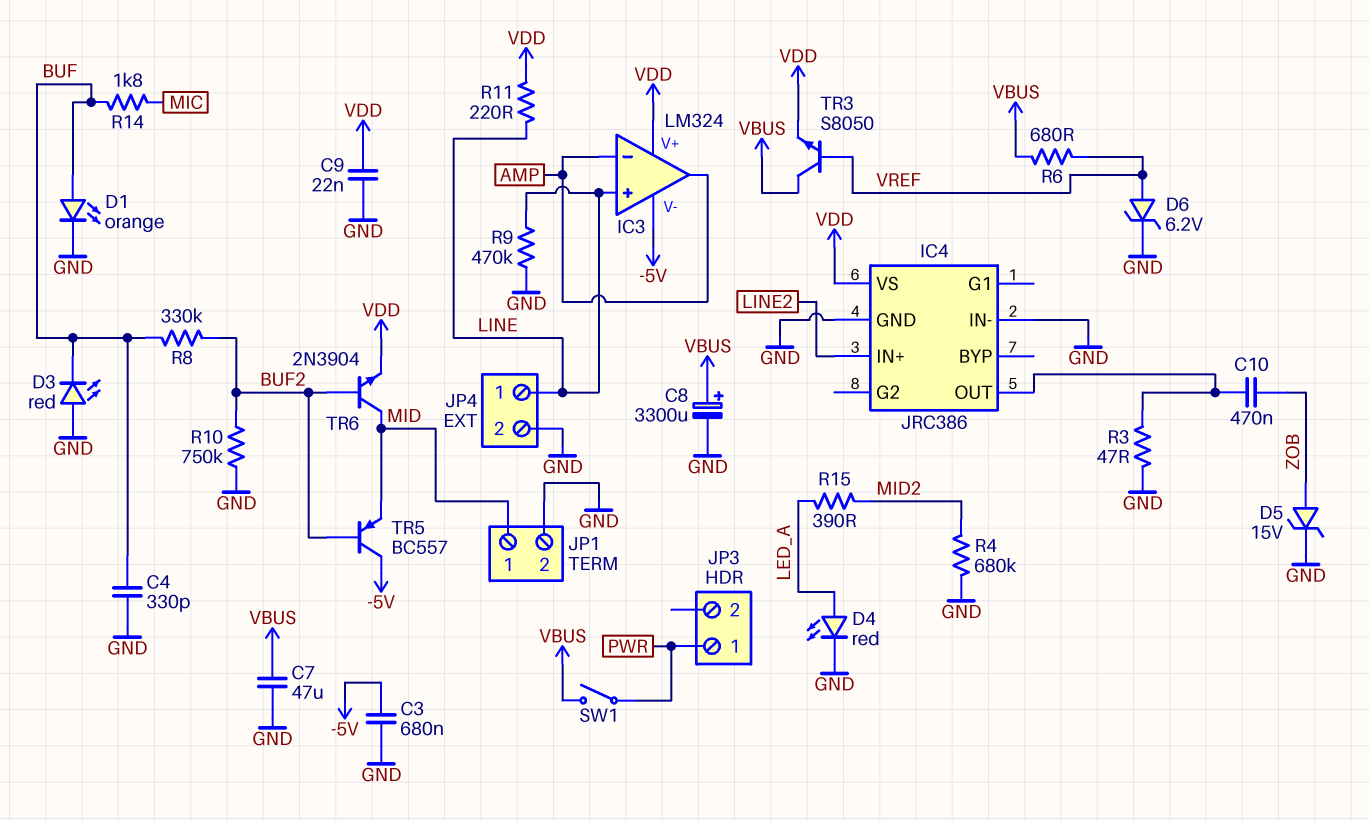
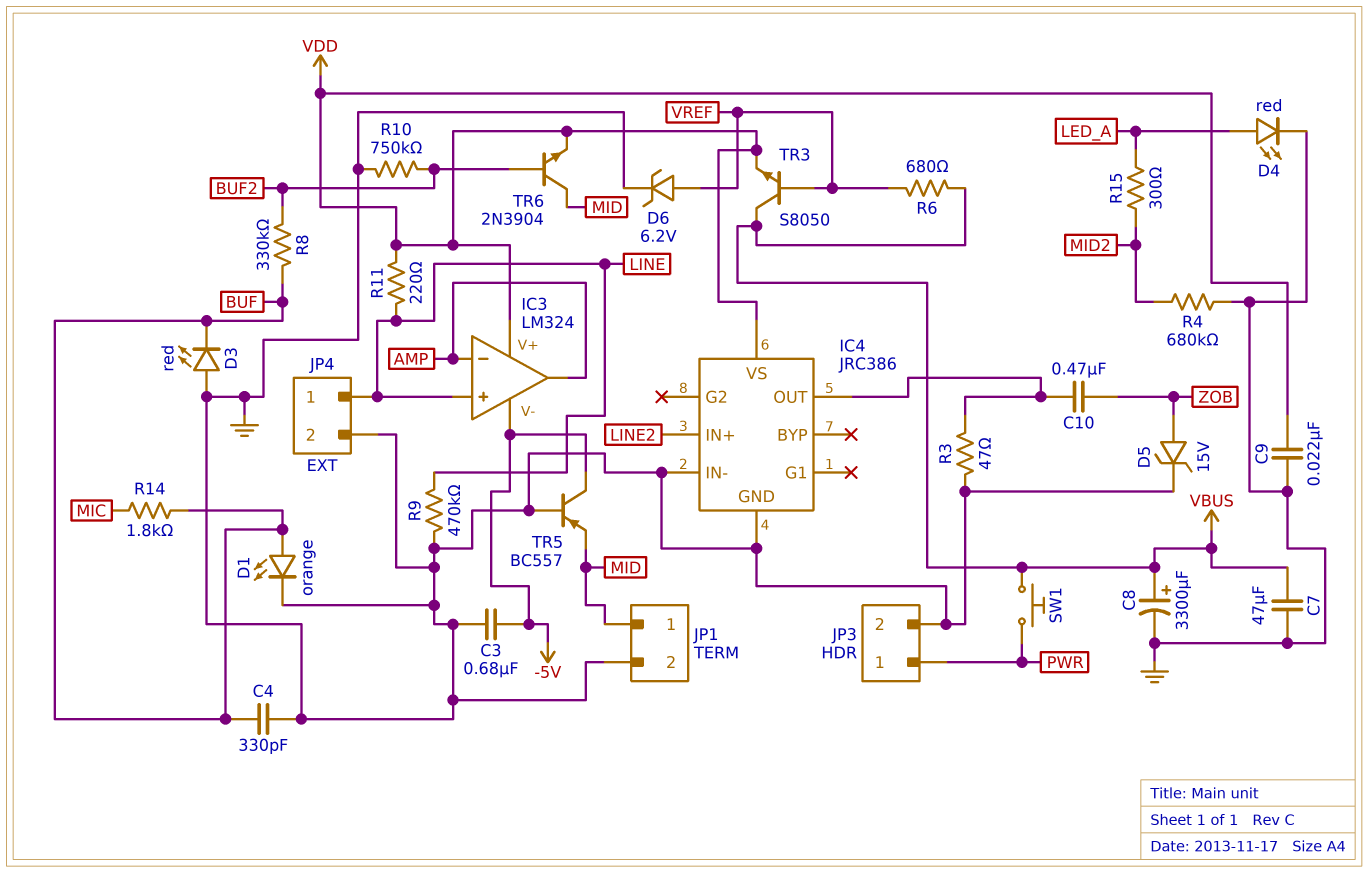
JP3 pin 2: none -> GND
R15: 390 (LED_A, MID2) -> 300 (LED_A, MID2)
SW1: switch (PWR, VBUS) -> button (PWR, VBUS)
TR5: PNP BC557 (B BUF2, C -5V, E MID) -> PNP BC557 (B GND, C -5V, E MID)

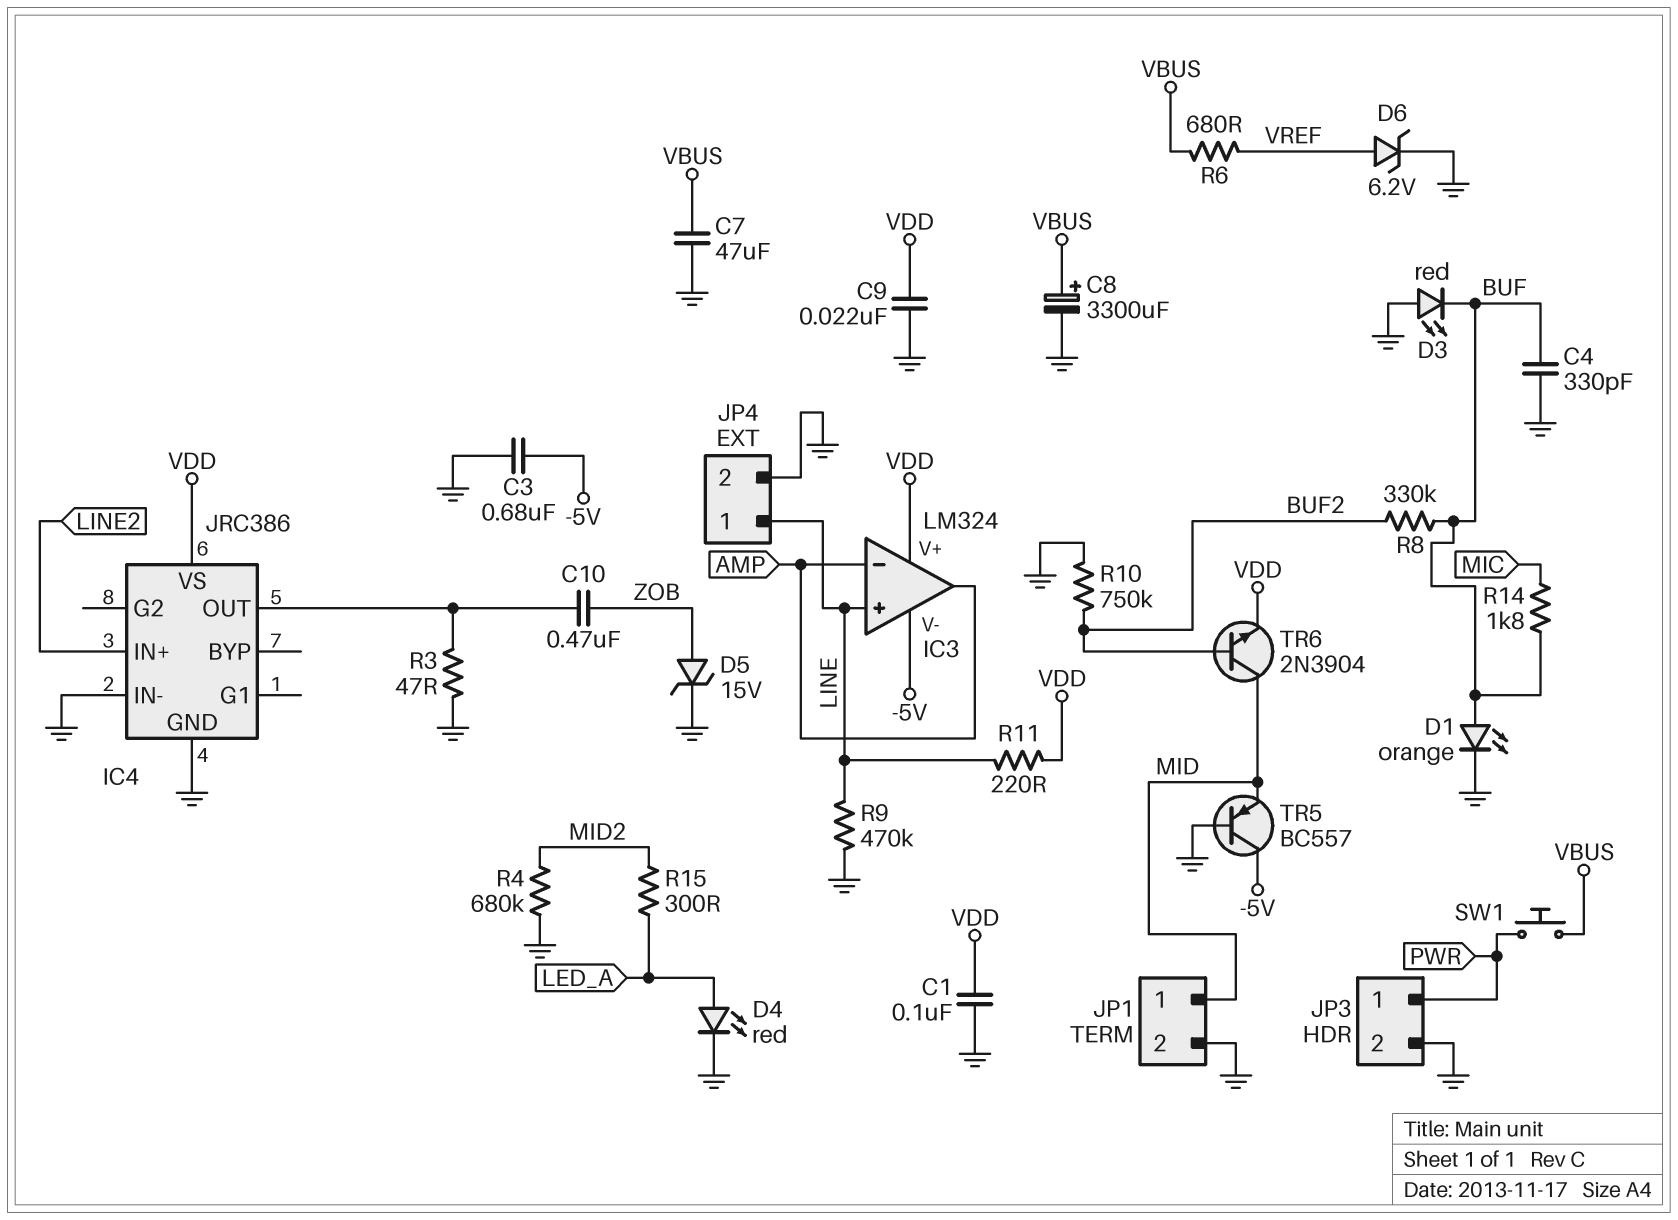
C1: none -> 100nF (GND, VDD)
TR3: NPN S8050 (B VREF, C VBUS, E VDD) -> none

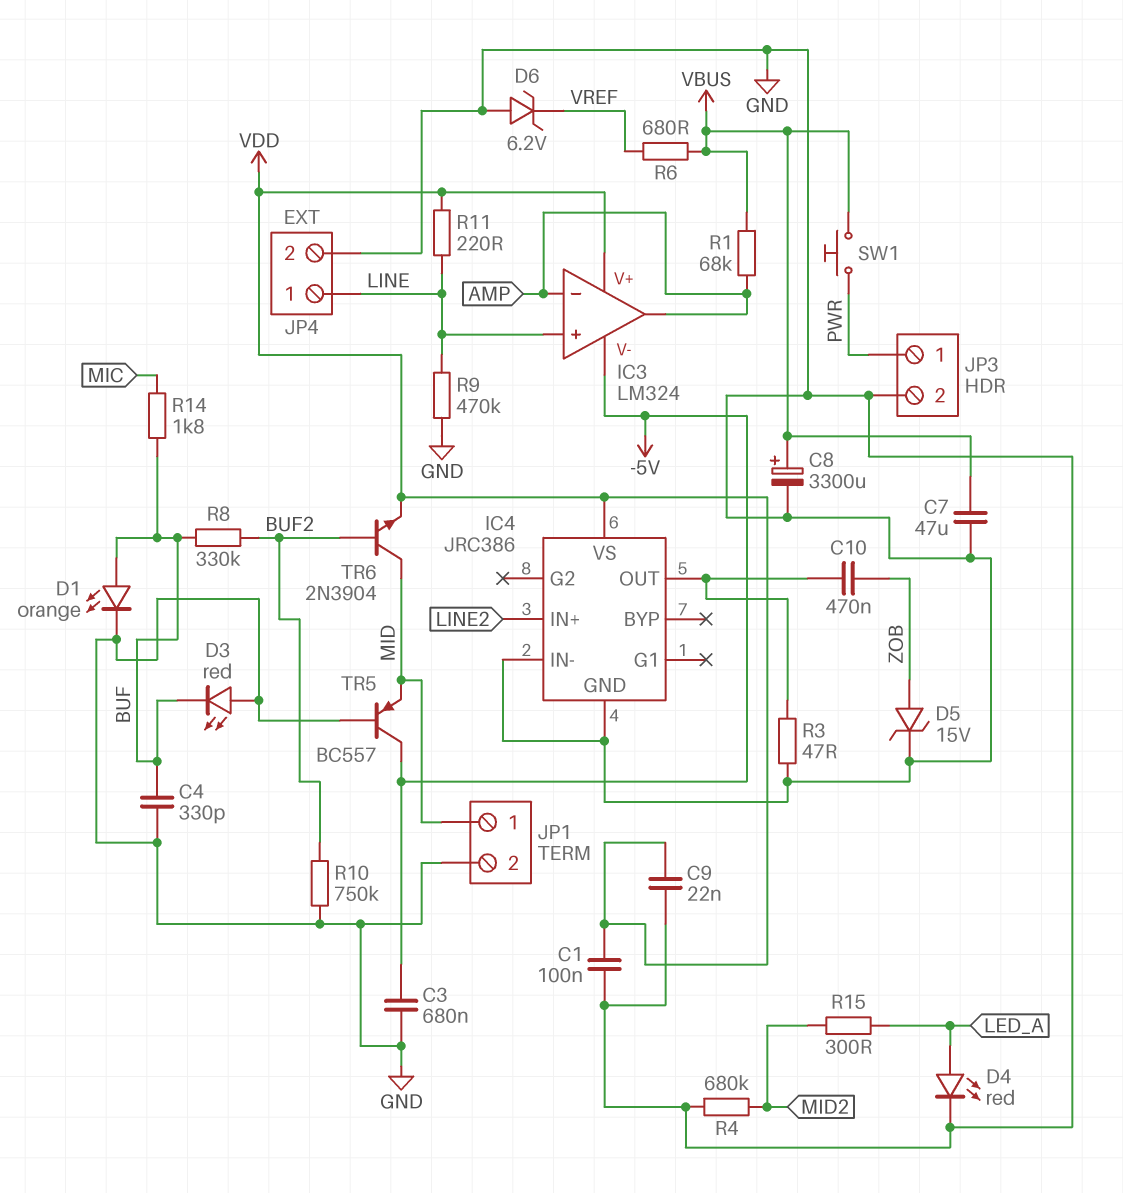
D6: zener 6.2V (A VREF, K GND) -> zener 6.2V (A GND, K VREF)
R1: none -> 68k (AMP, VBUS)

